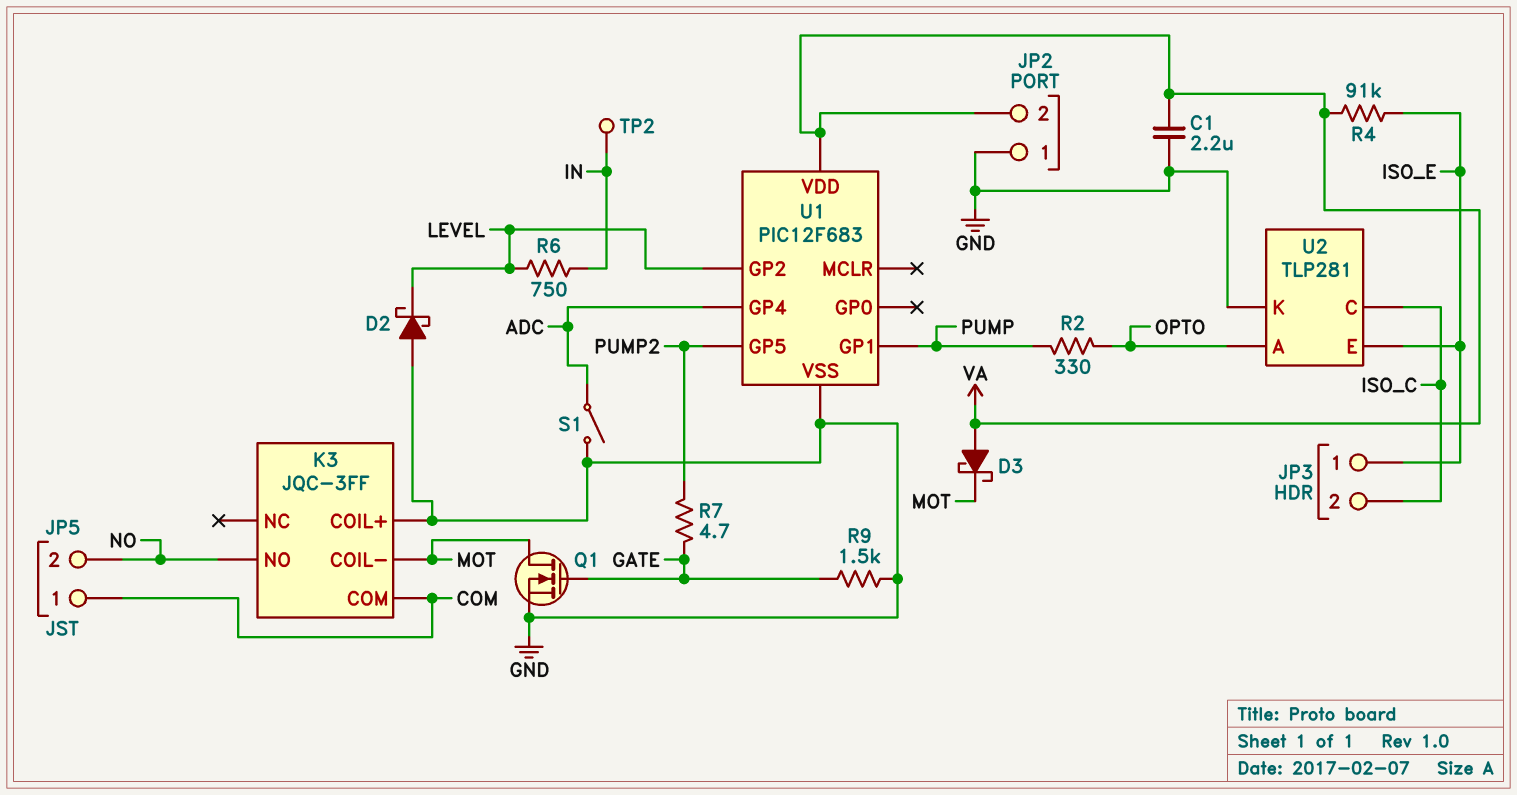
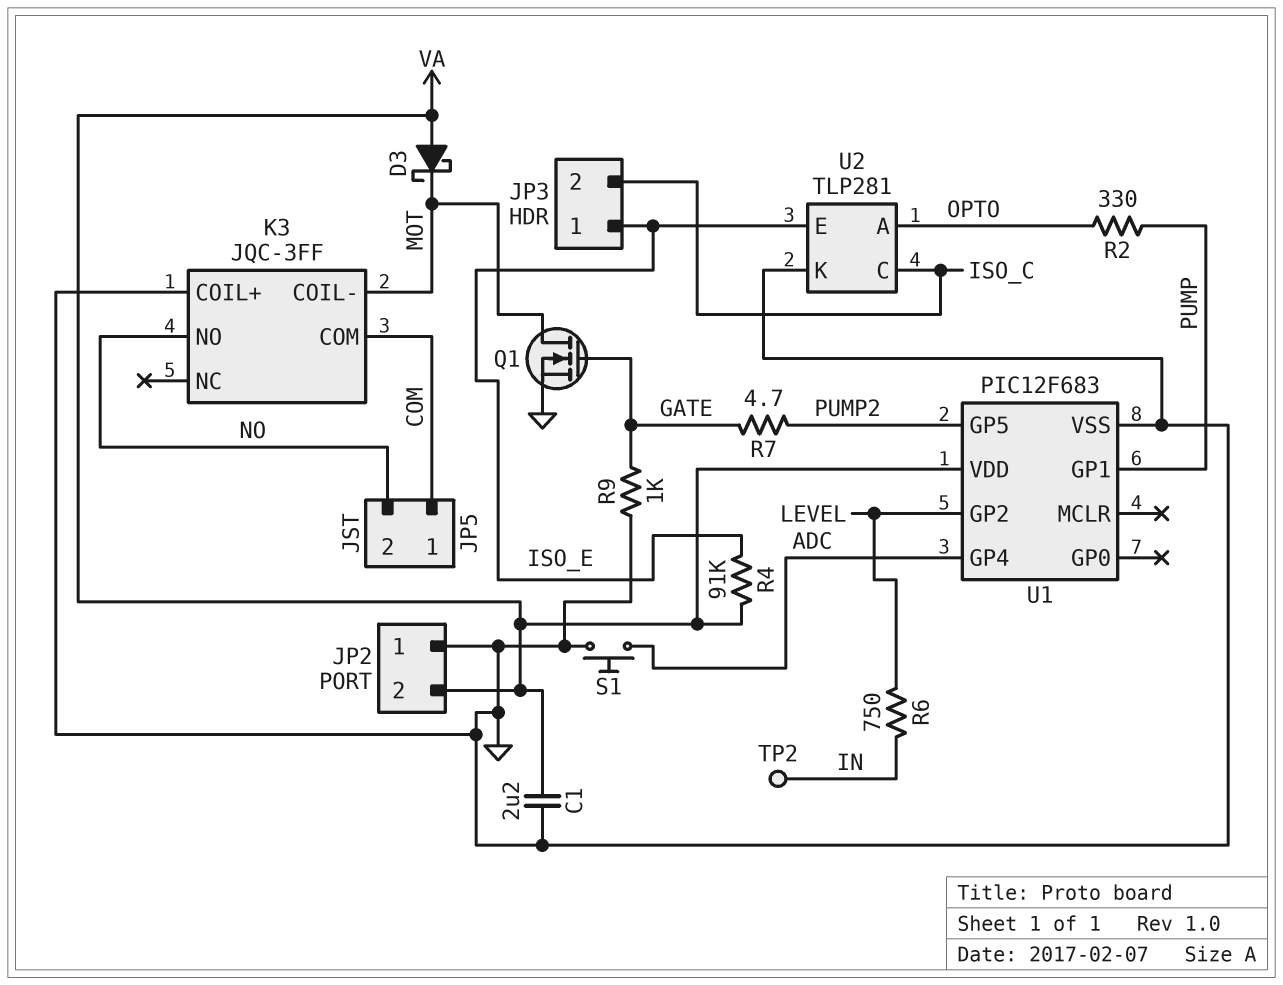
D2: schottky (A GND, K LEVEL) -> none
R9: 1.5k (GATE, GND) -> 1k (GATE, GND)
S1: switch (ADC, GND) -> button (ADC, GND)

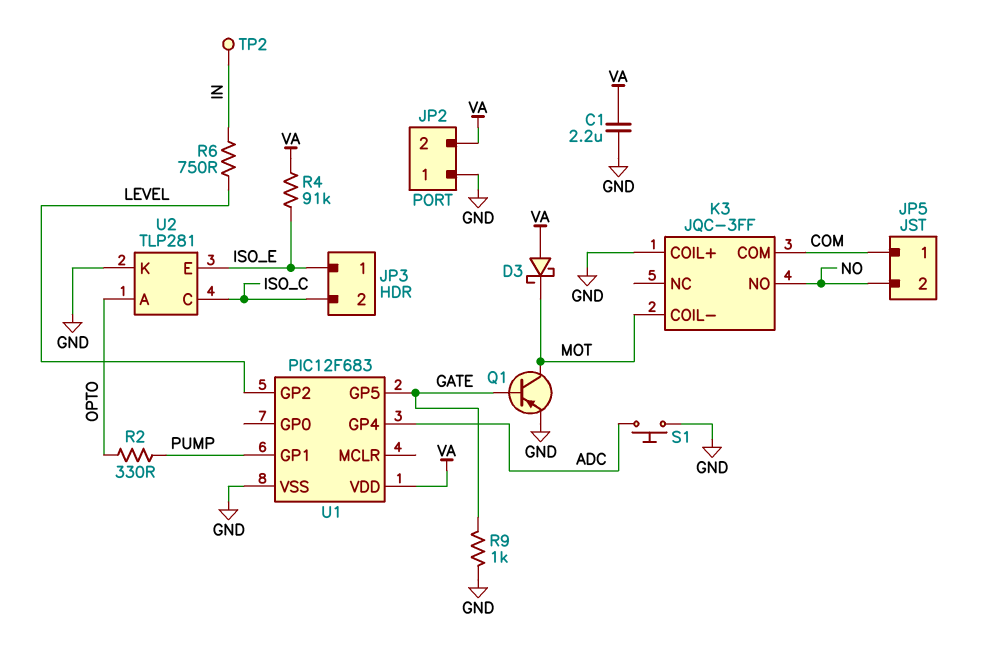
Q1: NMOS (G GATE, D MOT, S GND) -> PNP (B GATE, C MOT, E GND)
R7: 4.7 (GATE, PUMP2) -> none
U1 pin GP5: PUMP2 -> GATE

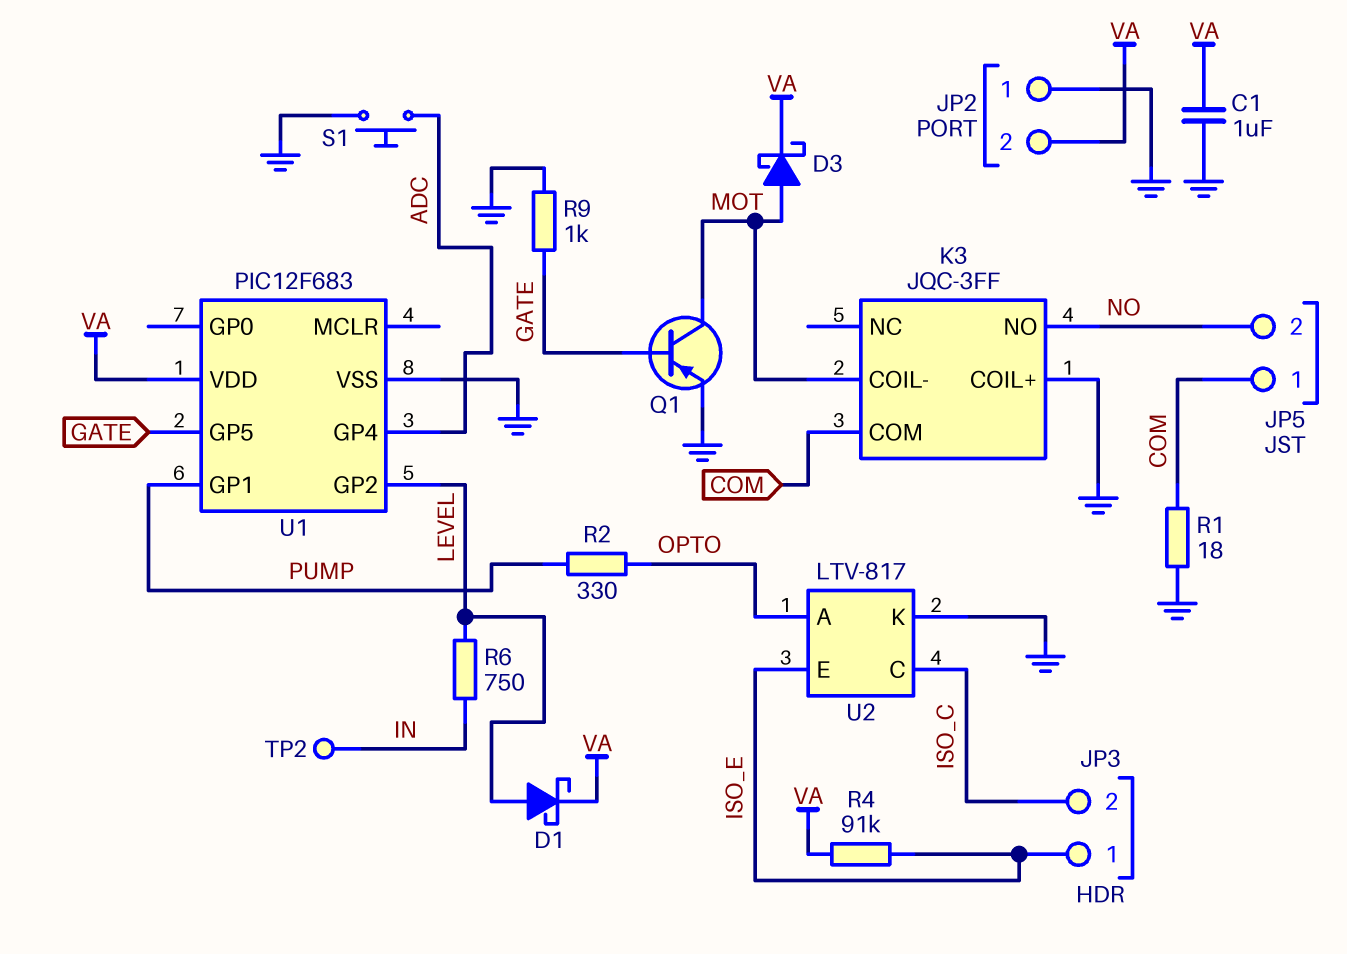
C1: 2.2uF (GND, VA) -> 1uF (GND, VA)
D1: none -> schottky (A LEVEL, K VA)
D3: schottky (A VA, K MOT) -> schottky (A MOT, K VA)
R1: none -> 18 (COM, GND)
U2: TLP281 -> LTV-817

